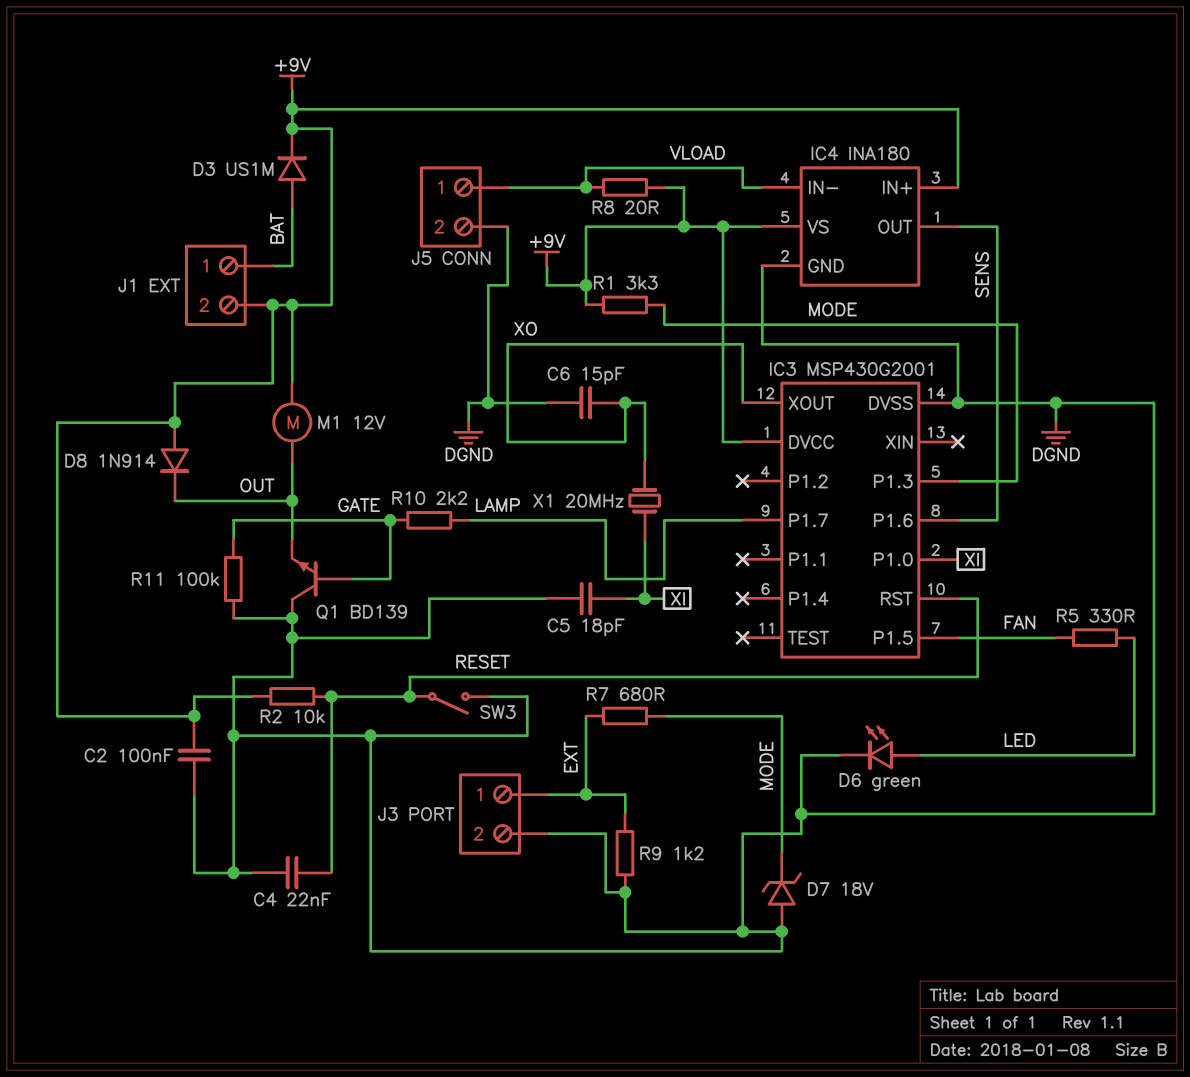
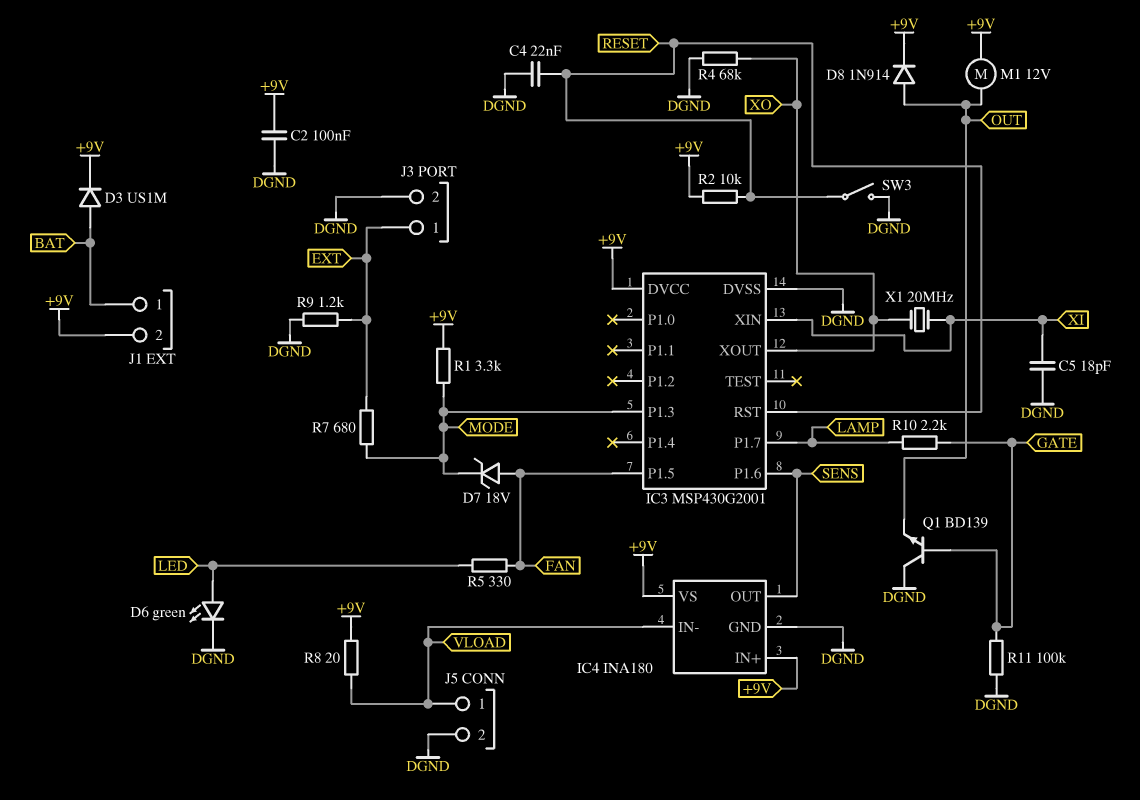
C6: 15pF (DGND, XO) -> none
D7: zener 18V (A DGND, K MODE) -> zener 18V (A FAN, K MODE)
D8: diode 1N914 (A +9V, K OUT) -> diode 1N914 (A OUT, K +9V)
IC3 pin P1.0: XI -> none
IC3 pin XIN: none -> XI
R4: none -> 68k (DGND, XO)

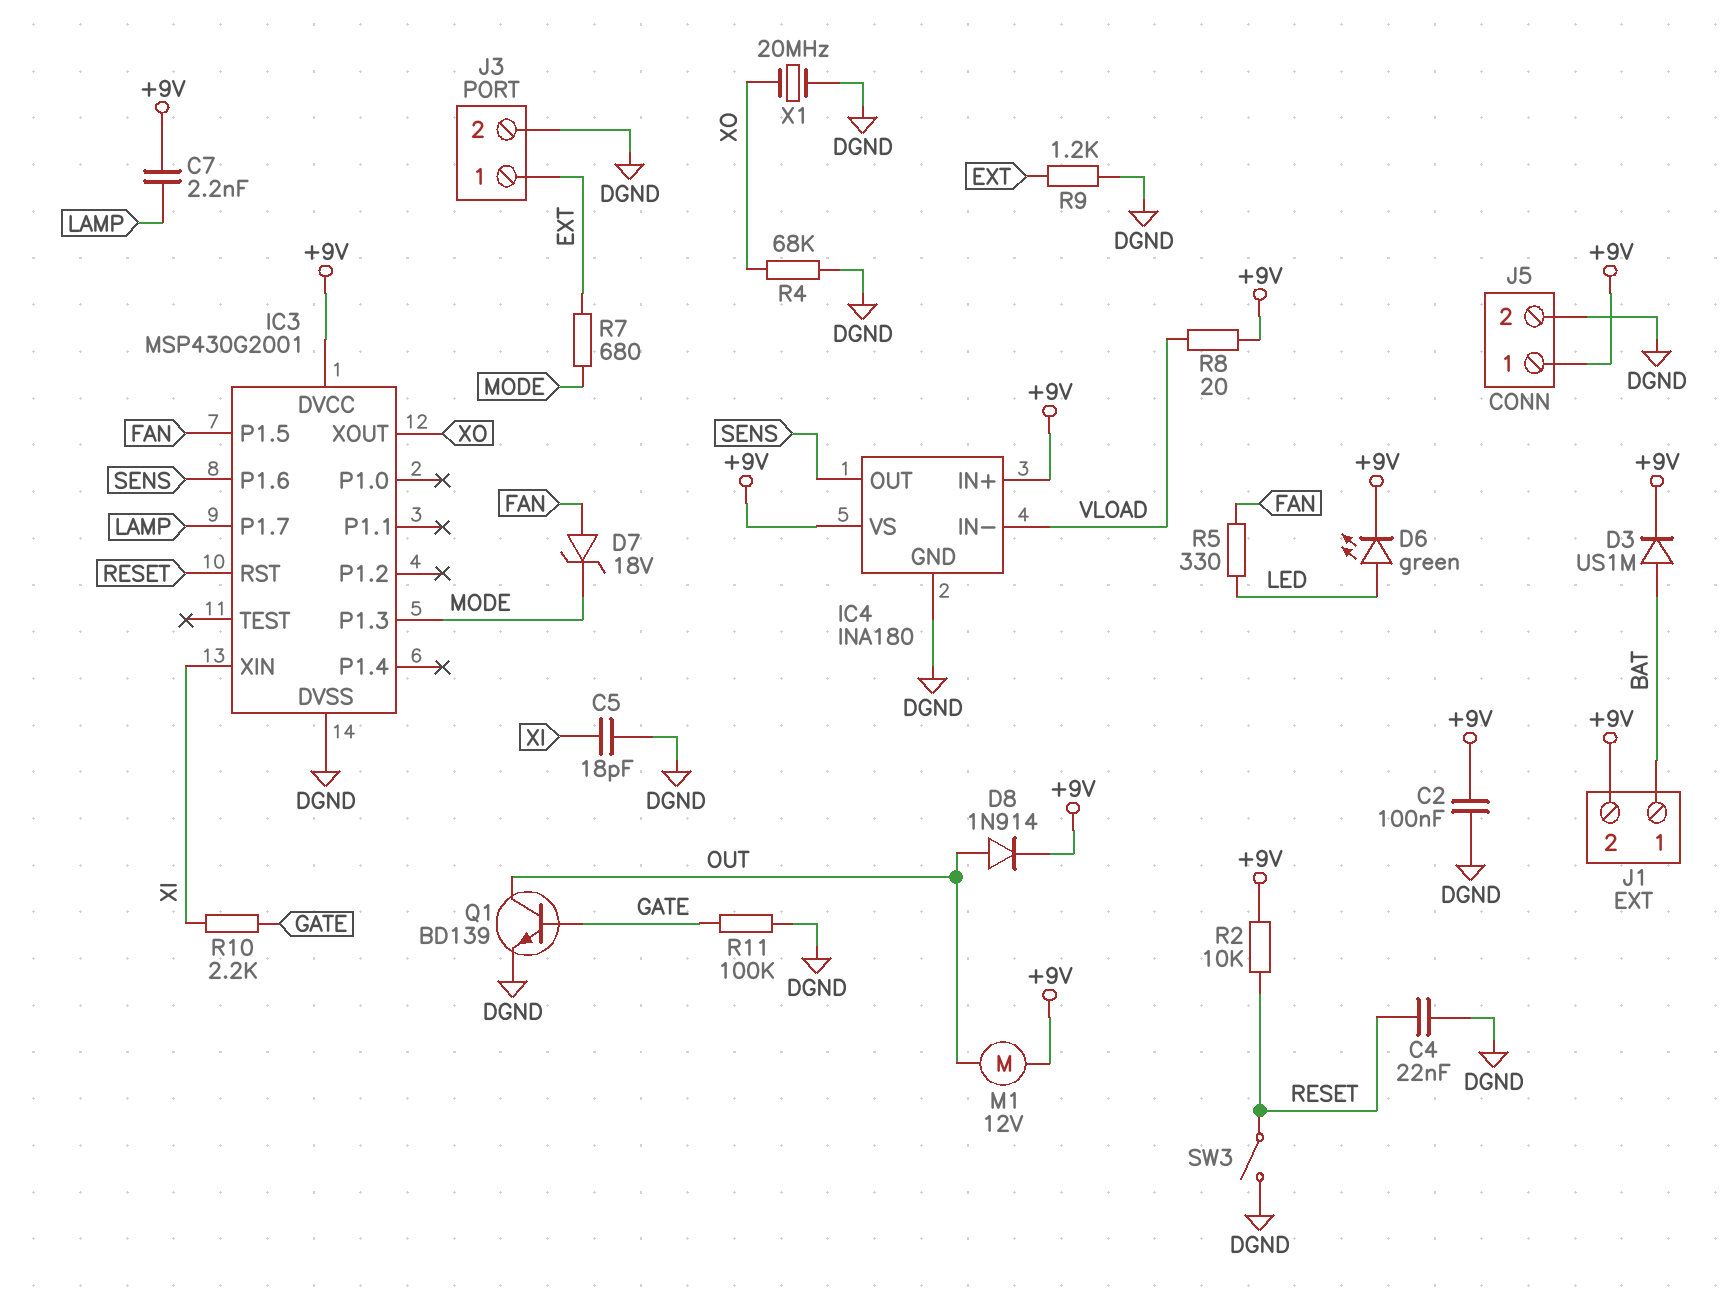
C7: none -> 2.2nF (+9V, LAMP)
D6: LED green (A LED, K DGND) -> LED green (A LED, K +9V)
J5 pin 1: VLOAD -> +9V
Q1: NPN BD139 (B GATE, C DGND, E OUT) -> NPN BD139 (B GATE, C OUT, E DGND)
R1: 3.3k (+9V, MODE) -> none
R10: 2.2k (GATE, LAMP) -> 2.2k (GATE, XI)
X1: 20MHz (XI, XO) -> 20MHz (DGND, XO)

